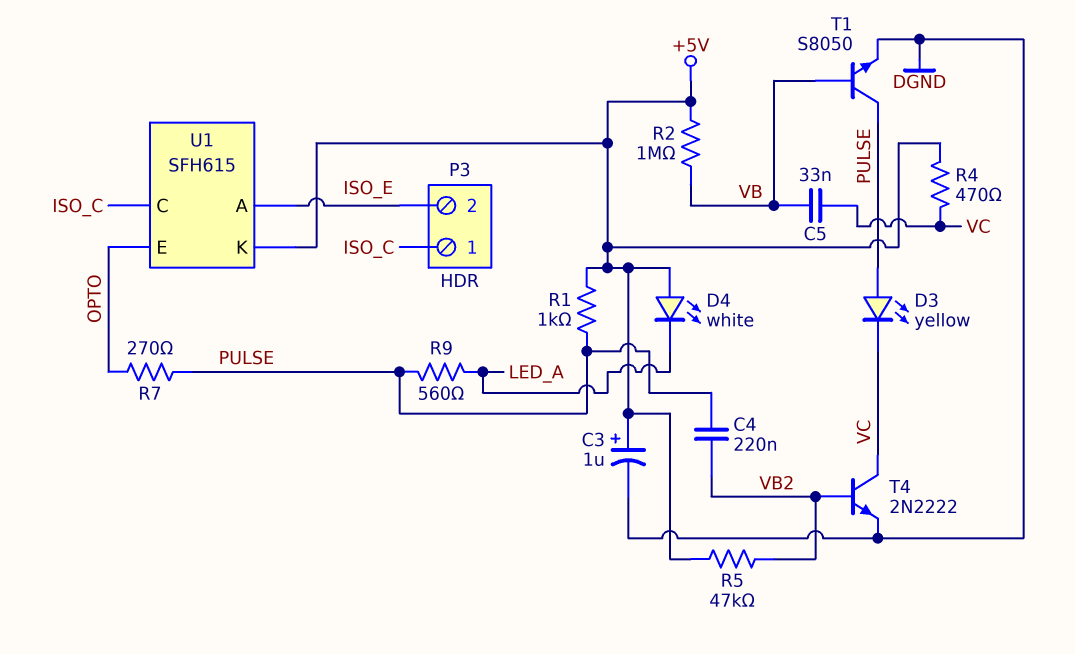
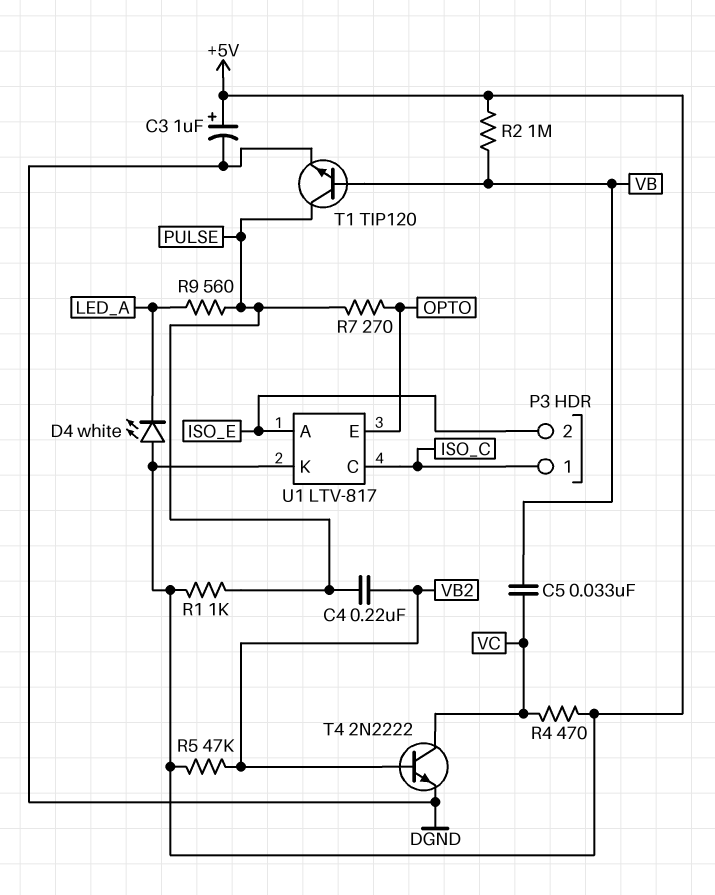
D3: LED yellow (A PULSE, K VC) -> none
T1: NPN S8050 (B VB, C PULSE, E DGND) -> NPN TIP120 (B VB, C PULSE, E DGND)
U1: SFH615 -> LTV-817

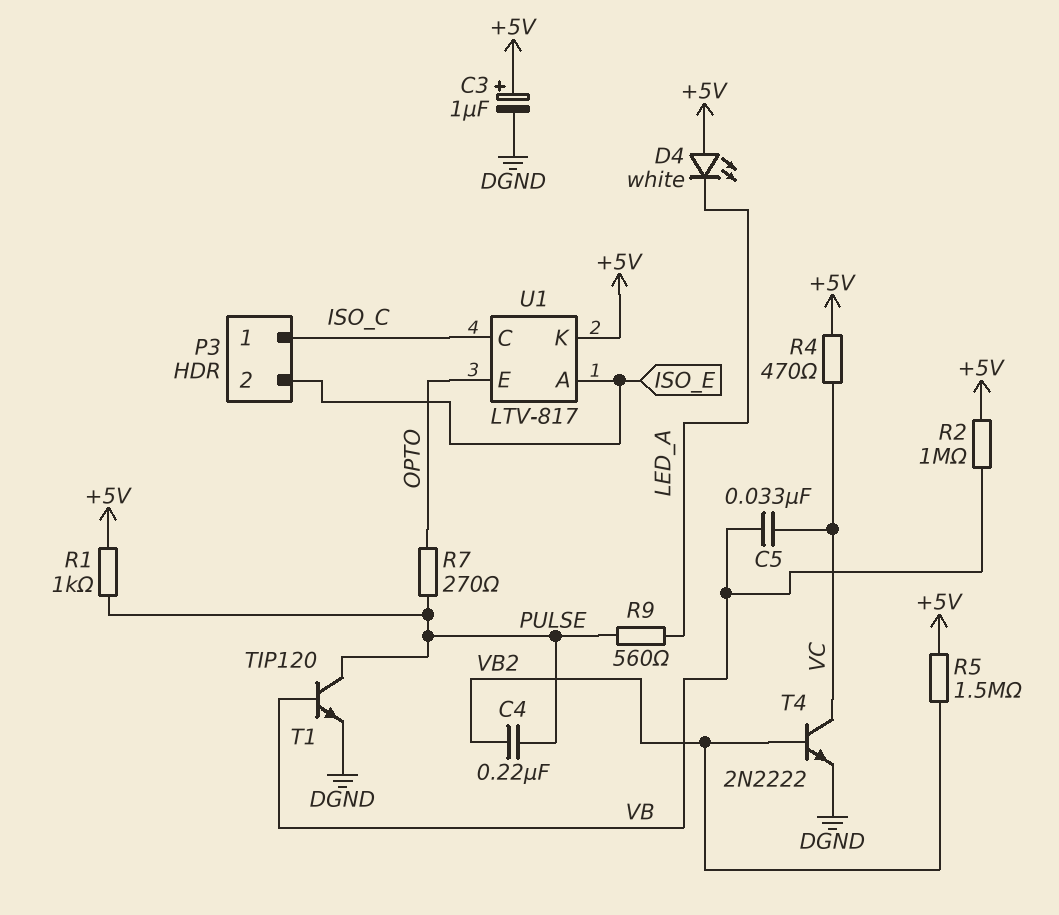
R5: 47k (+5V, VB2) -> 1.5M (+5V, VB2)

